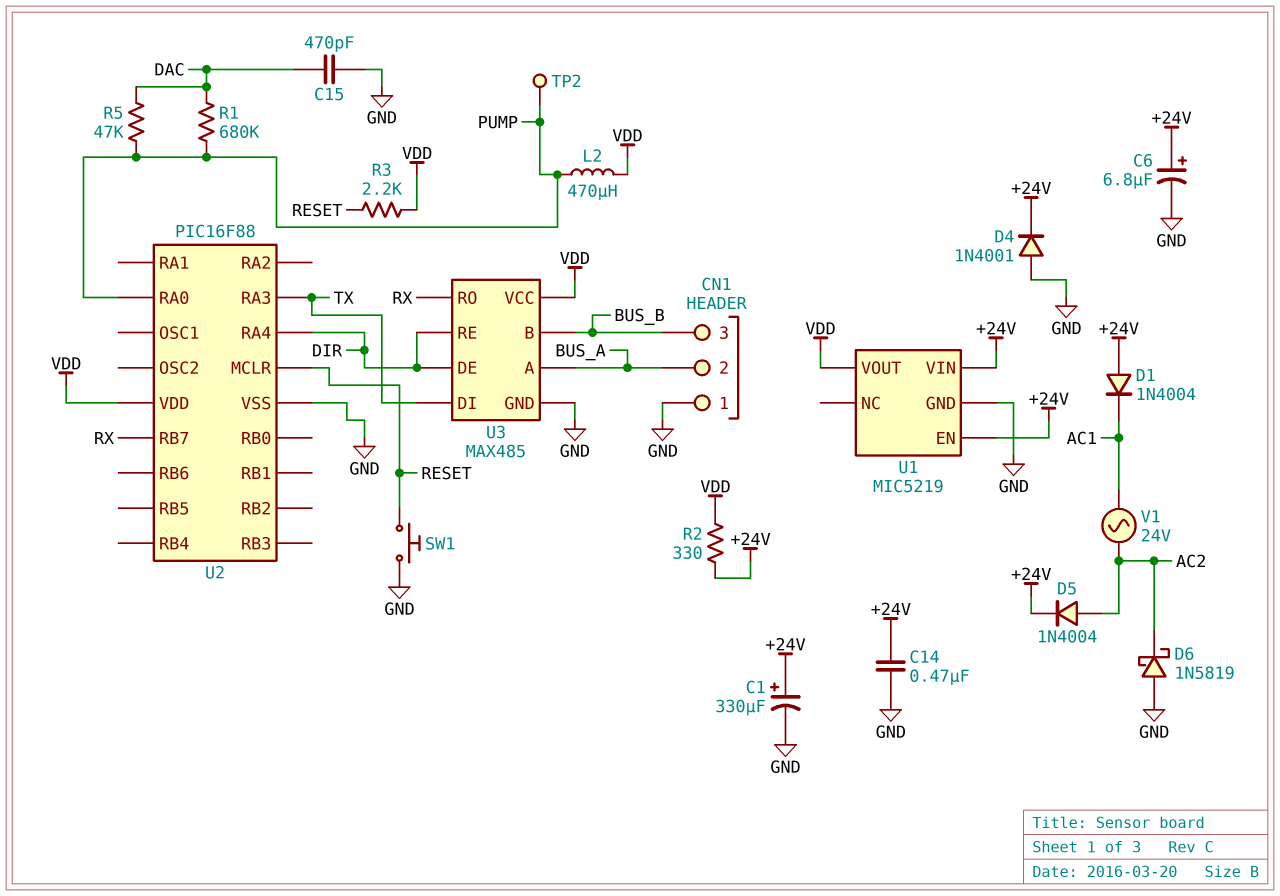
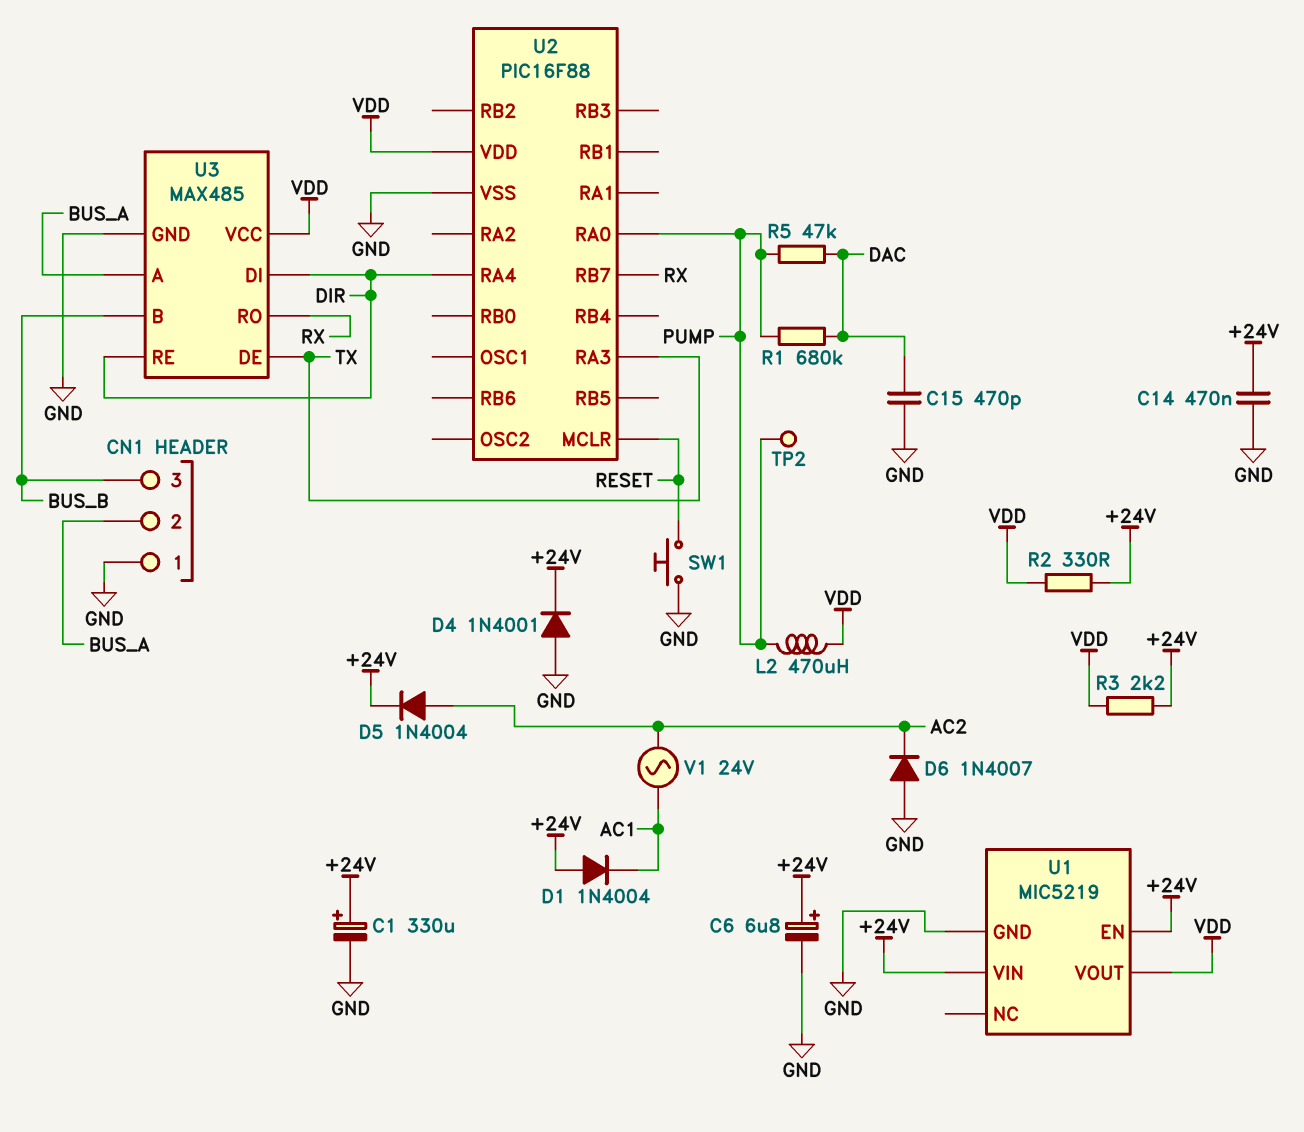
D6: schottky 1N5819 (A GND, K AC2) -> diode 1N4007 (A GND, K AC2)
R3: 2.2k (RESET, VDD) -> 2.2k (+24V, VDD)
U3 pin DE: DIR -> TX
U3 pin DI: TX -> DIR

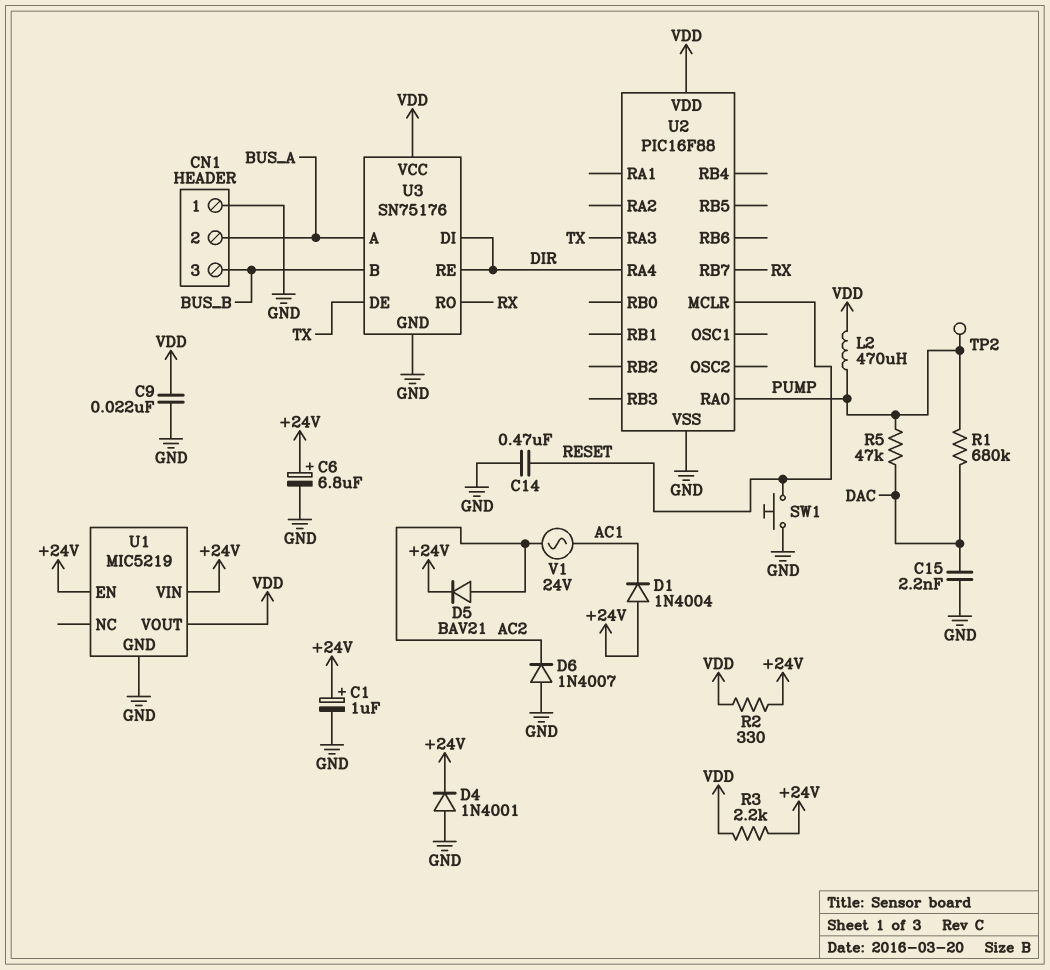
C1: 330uF (plus +24V, minus GND) -> 1uF (plus +24V, minus GND)
C9: none -> 22nF (GND, VDD)
C14: 470nF (+24V, GND) -> 470nF (GND, RESET)
C15: 470pF (DAC, GND) -> 2.2nF (DAC, GND)
D5: diode 1N4004 (A AC2, K +24V) -> diode BAV21 (A AC2, K +24V)
U3: MAX485 -> SN75176

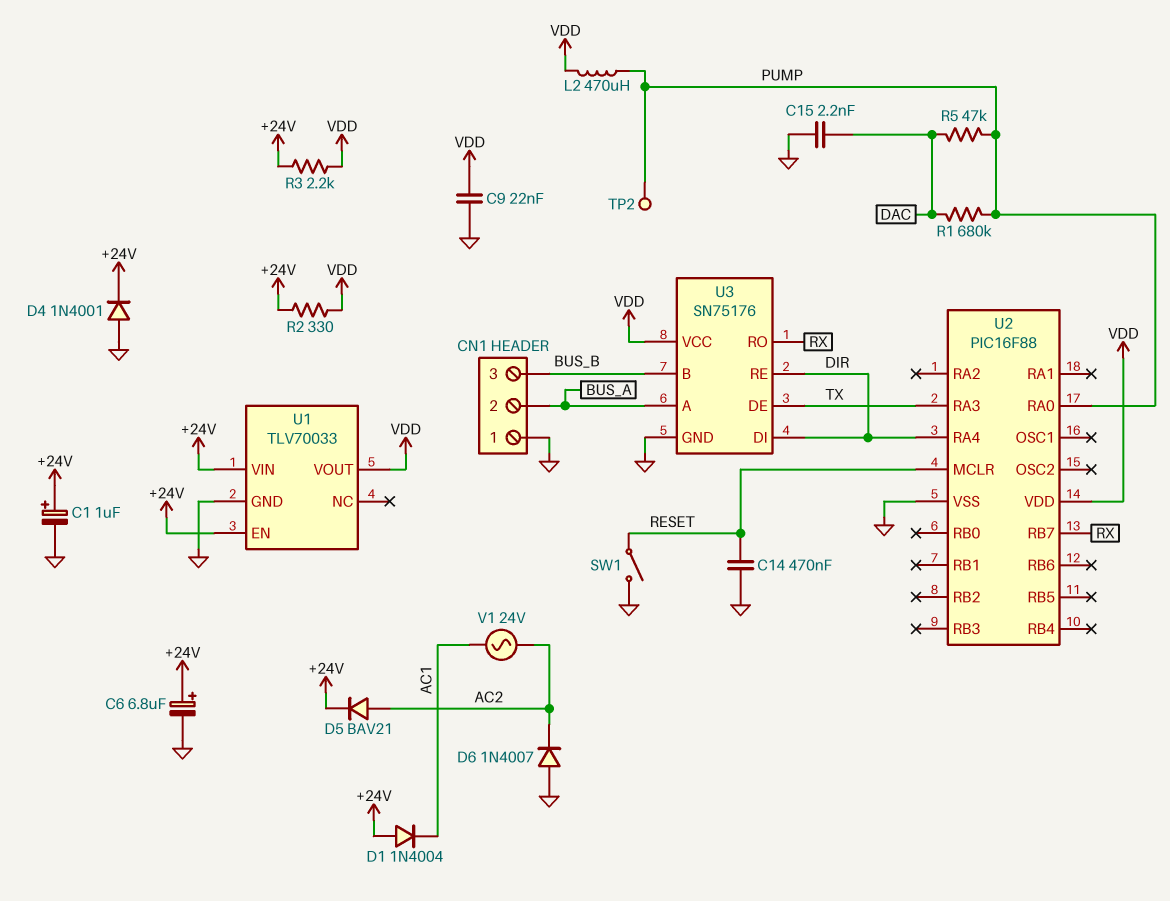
SW1: button (GND, RESET) -> switch (GND, RESET)
U1: MIC5219 -> TLV70033

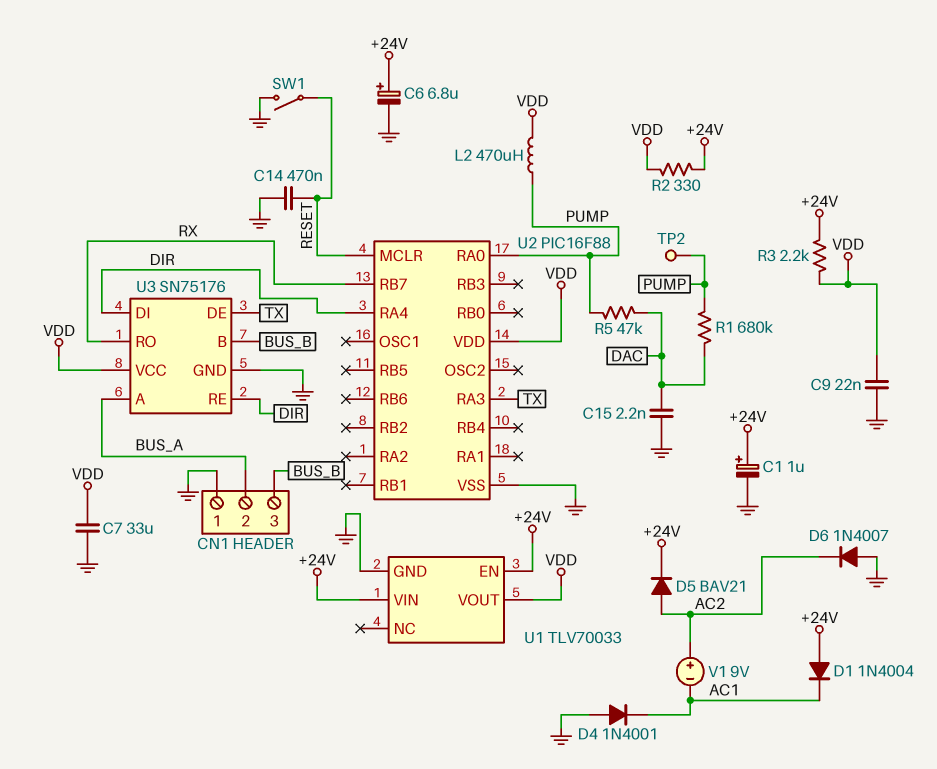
C7: none -> 33uF (GND, VDD)
D4: diode 1N4001 (A GND, K +24V) -> diode 1N4001 (A GND, K AC1)
V1: AC 24V (AC1, AC2) -> 9V (plus AC2, minus AC1)

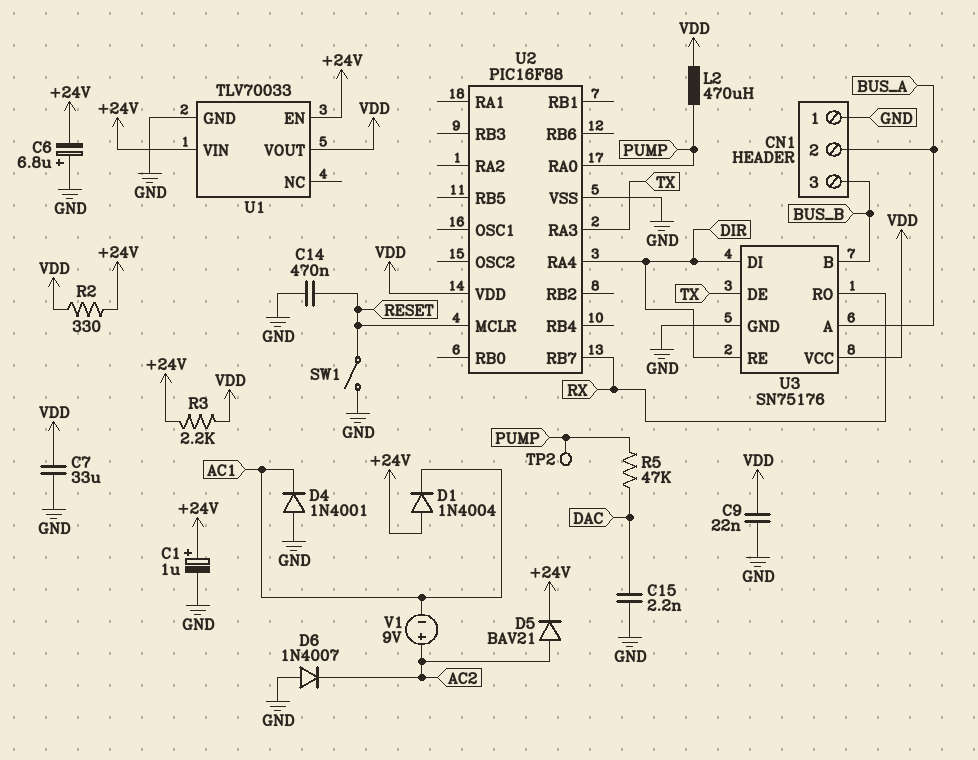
C6: 6.8uF (plus +24V, minus GND) -> 6.8uF (plus GND, minus +24V)
R1: 680k (DAC, PUMP) -> none

